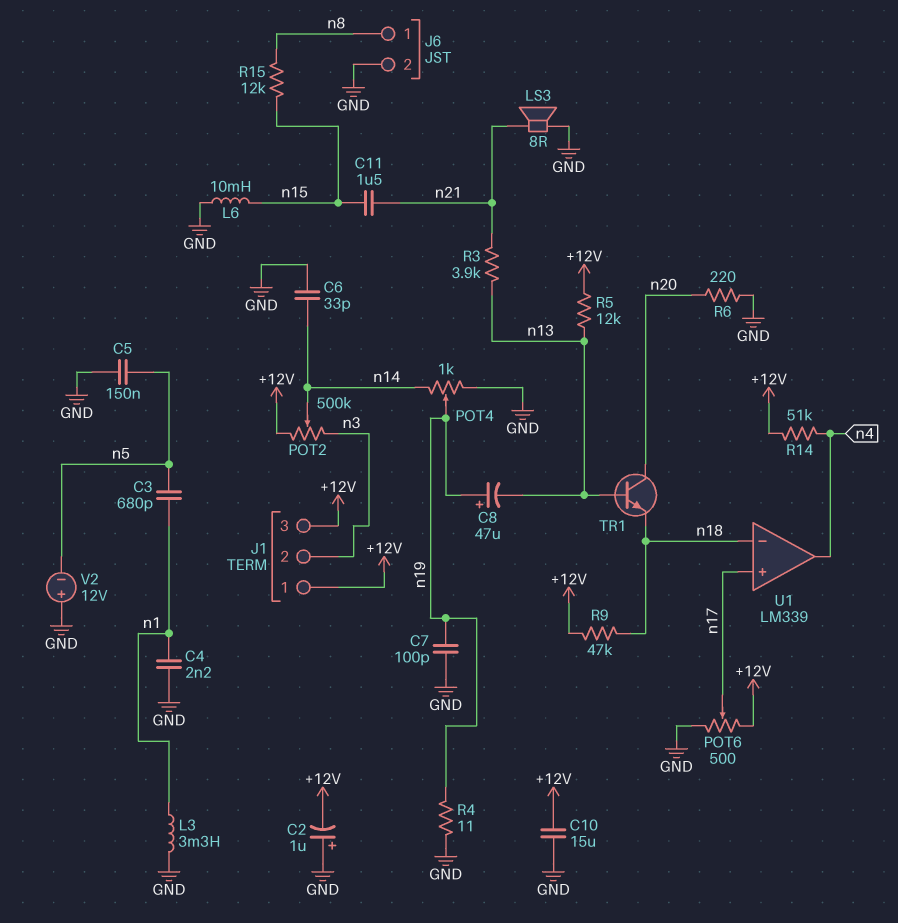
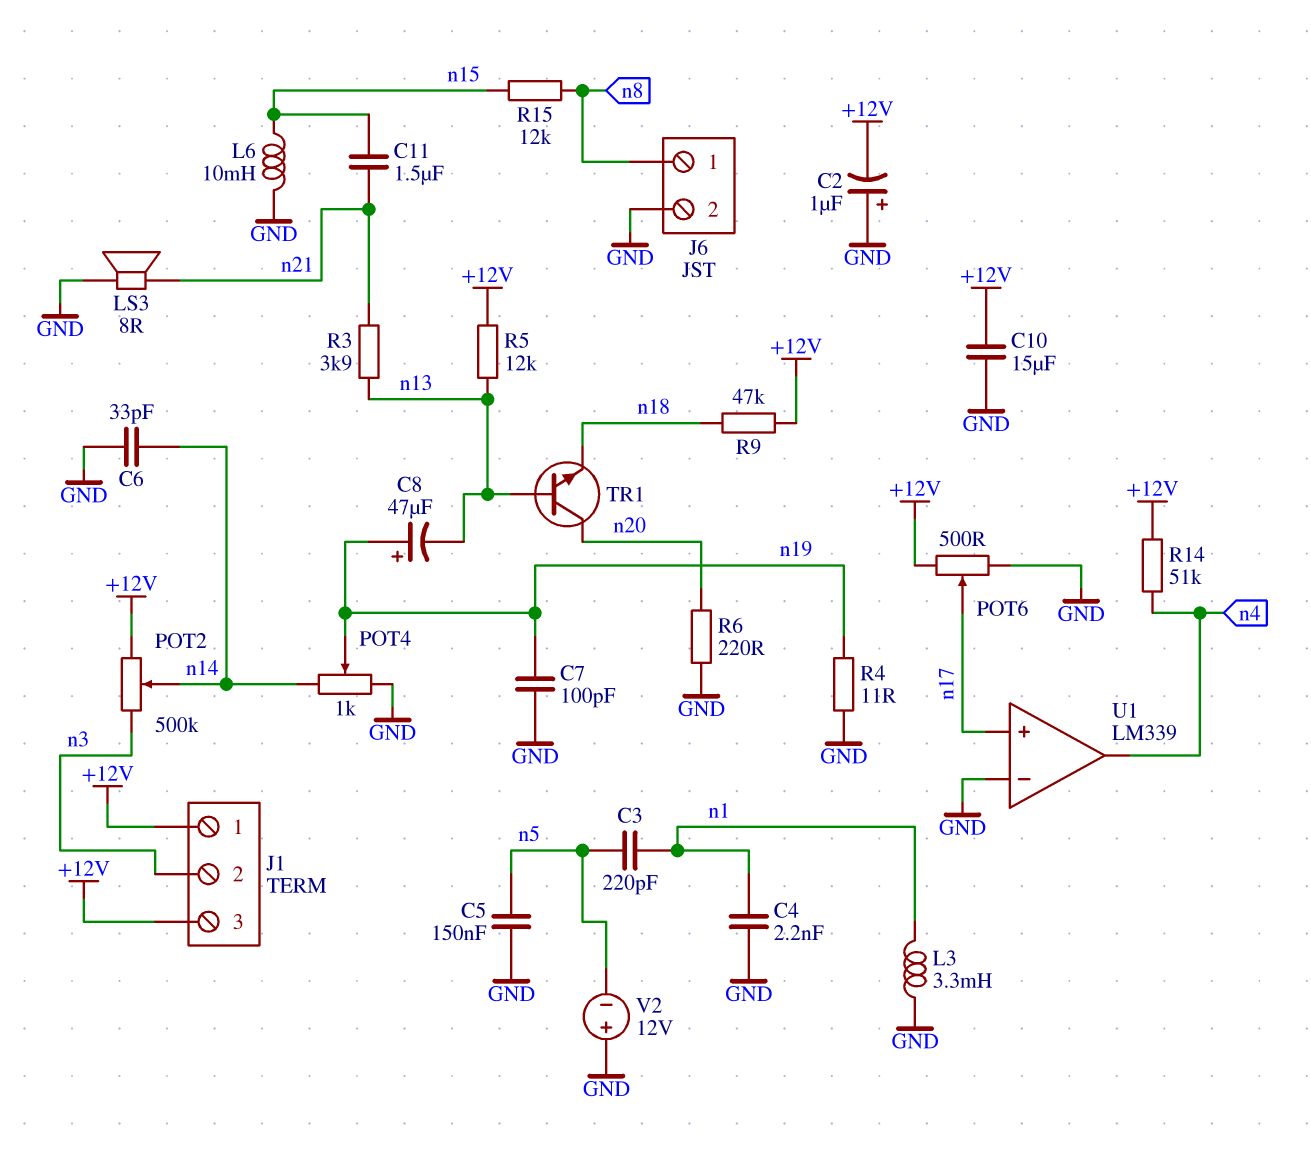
C3: 680pF (n1, n5) -> 220pF (n1, n5)
U1 pin in-: n18 -> GND

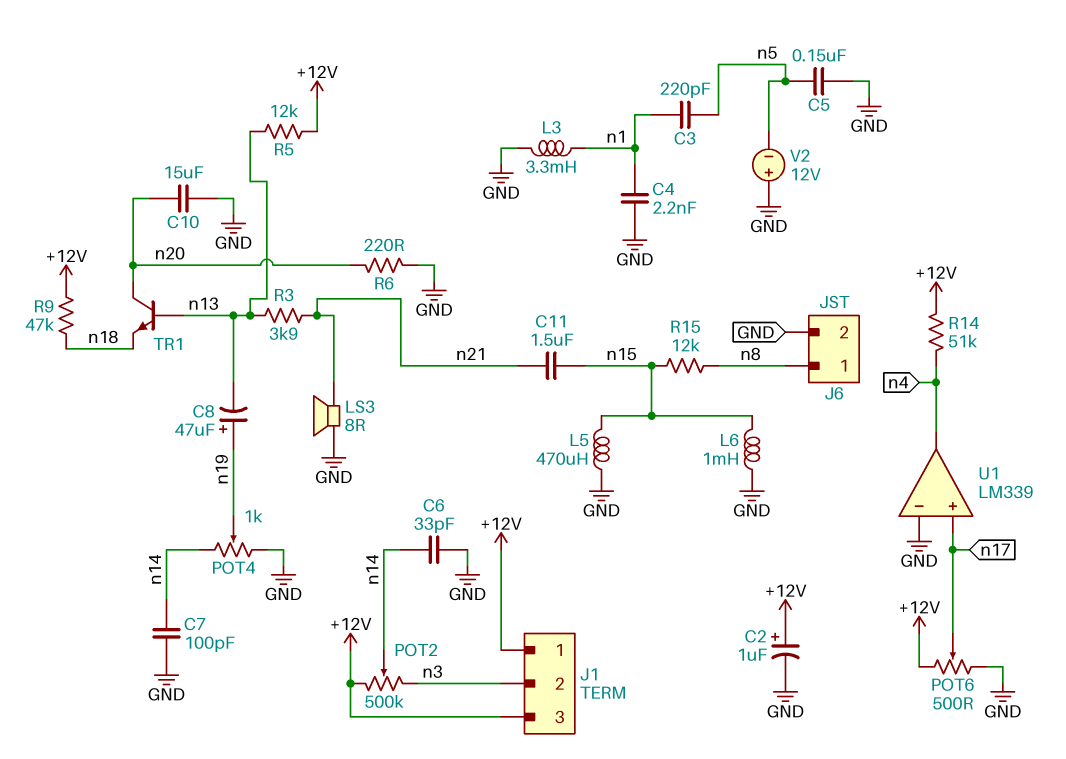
C2: 1uF (plus GND, minus +12V) -> 1uF (plus +12V, minus GND)
C7: 100pF (GND, n19) -> 100pF (GND, n14)
C10: 15uF (+12V, GND) -> 15uF (GND, n20)
L5: none -> 470uH (GND, n15)
L6: 10mH (GND, n15) -> 1mH (GND, n15)
R4: 11 (GND, n19) -> none

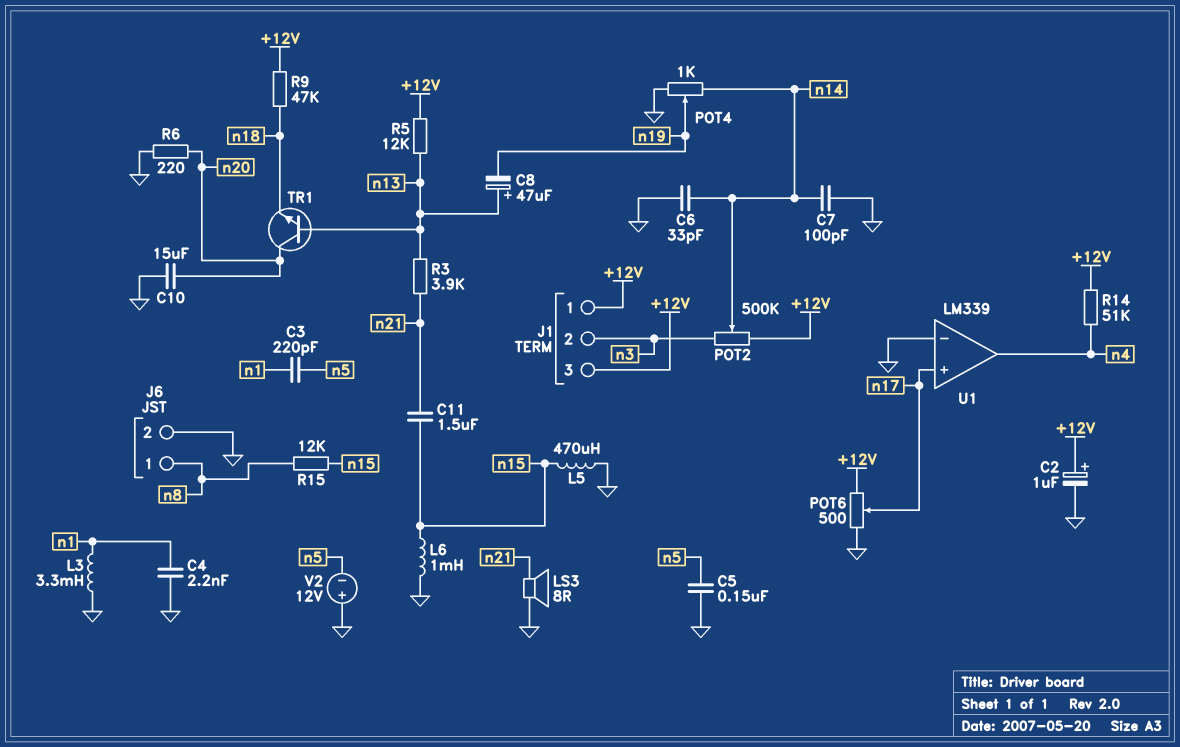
C8: 47uF (plus n19, minus n13) -> 47uF (plus n13, minus n19)

